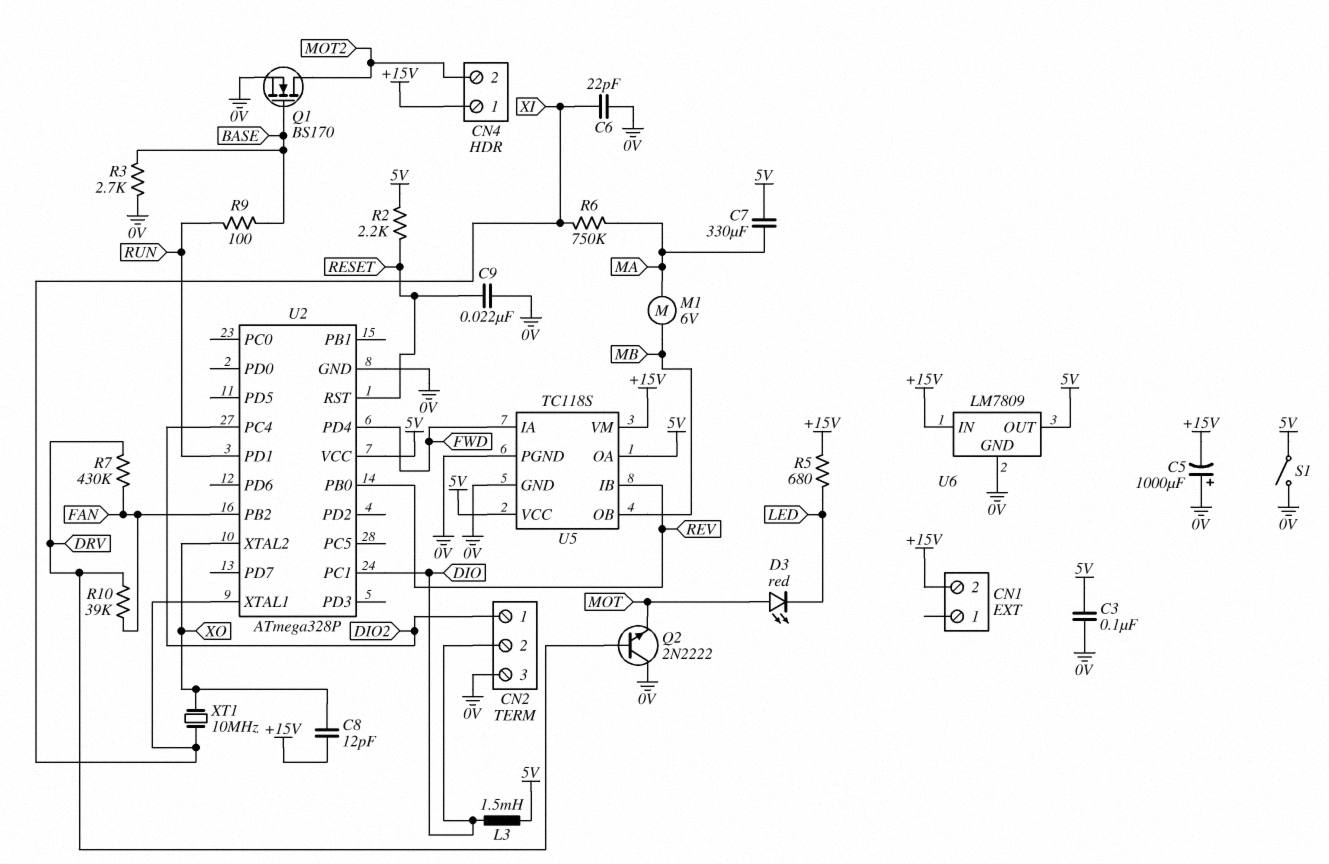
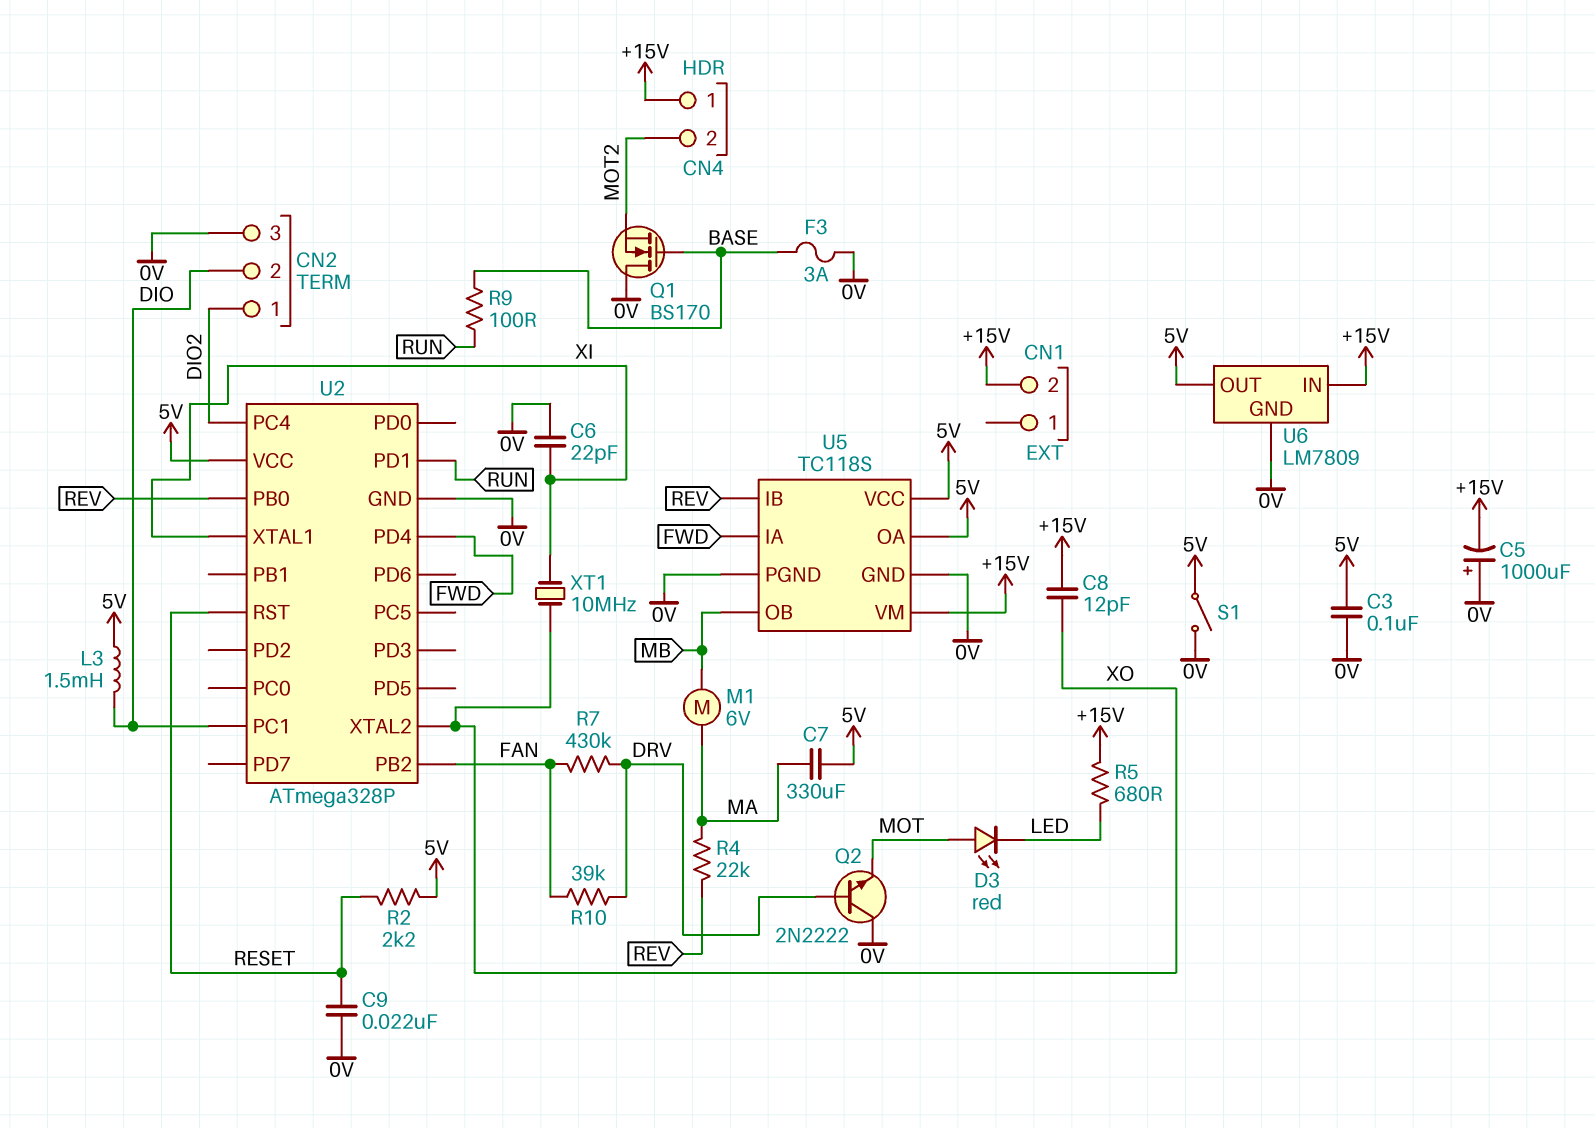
F3: none -> 3A (0V, BASE)
Q1: NMOS BS170 (G BASE, D MOT2, S 0V) -> NMOS BS170 (G BASE, D 0V, S MOT2)
R3: 2.7k (0V, BASE) -> none
R4: none -> 22k (MA, REV)
R6: 750k (MA, XI) -> none

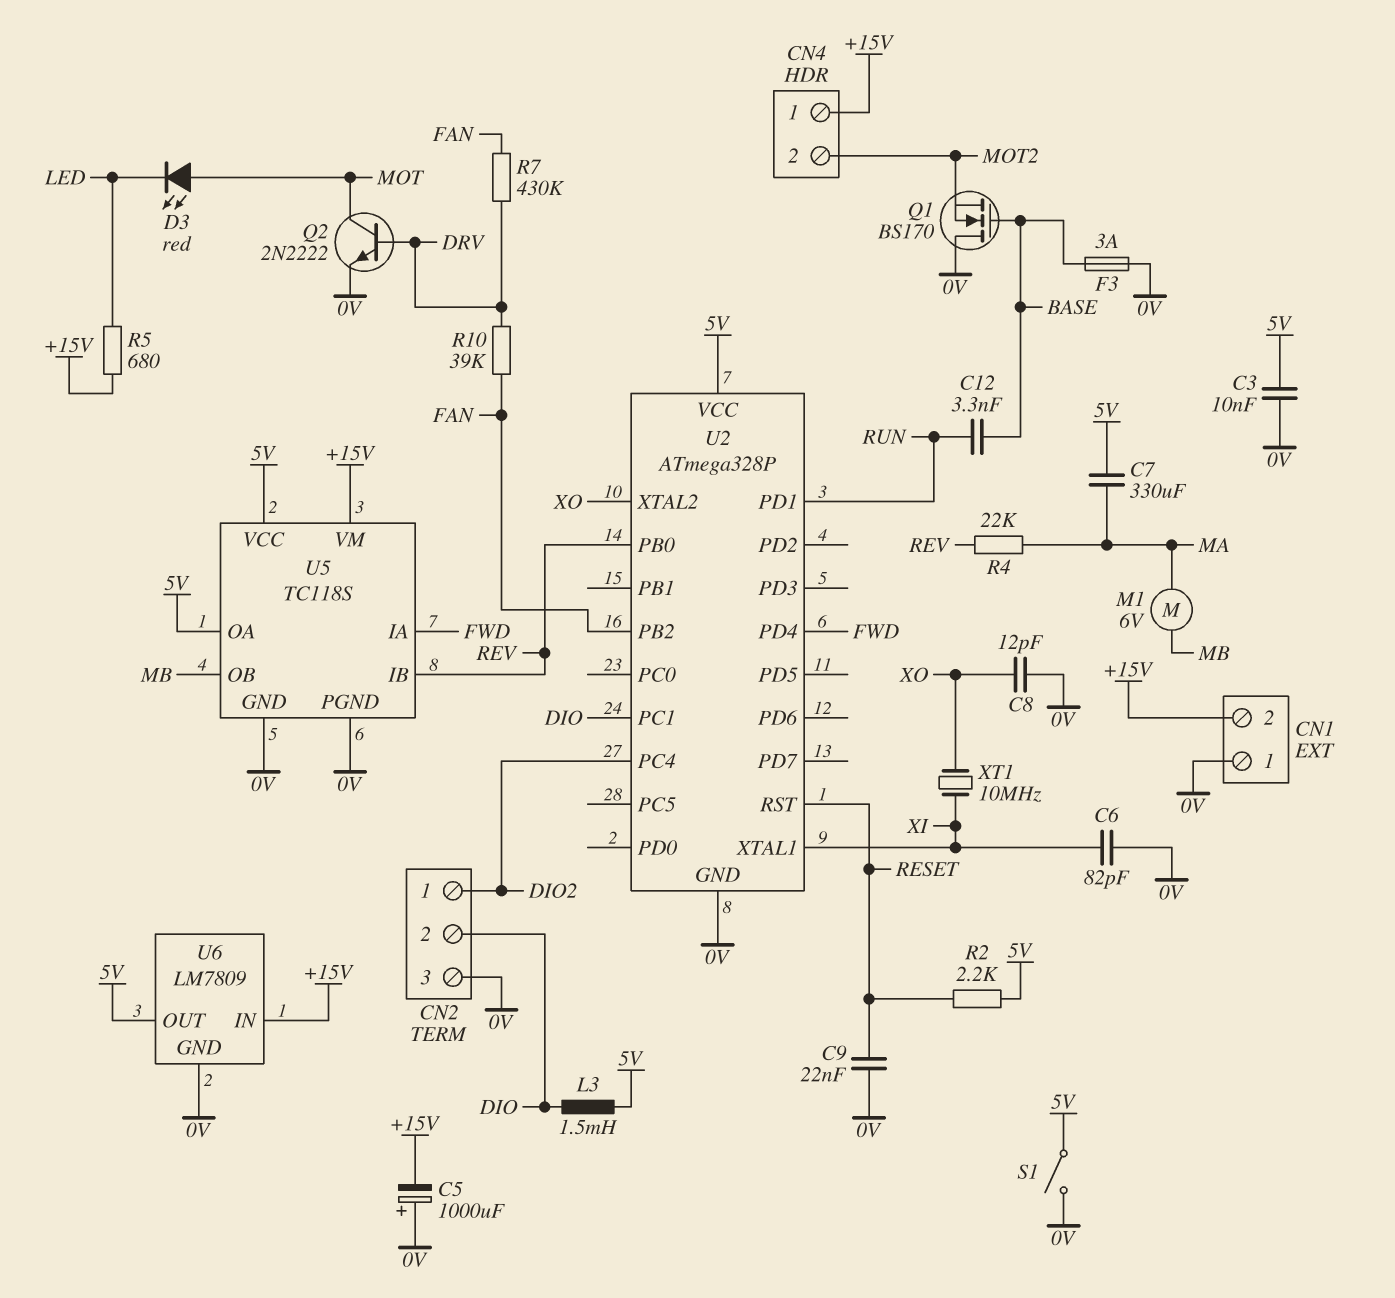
C3: 100nF (0V, 5V) -> 10nF (0V, 5V)
C6: 22pF (0V, XI) -> 82pF (0V, XI)
C8: 12pF (+15V, XO) -> 12pF (0V, XO)
C12: none -> 3.3nF (BASE, RUN)
CN1 pin 1: none -> 0V
Q2: NPN 2N2222 (B DRV, C 0V, E MOT) -> NPN 2N2222 (B DRV, C MOT, E 0V)
R9: 100 (BASE, RUN) -> none

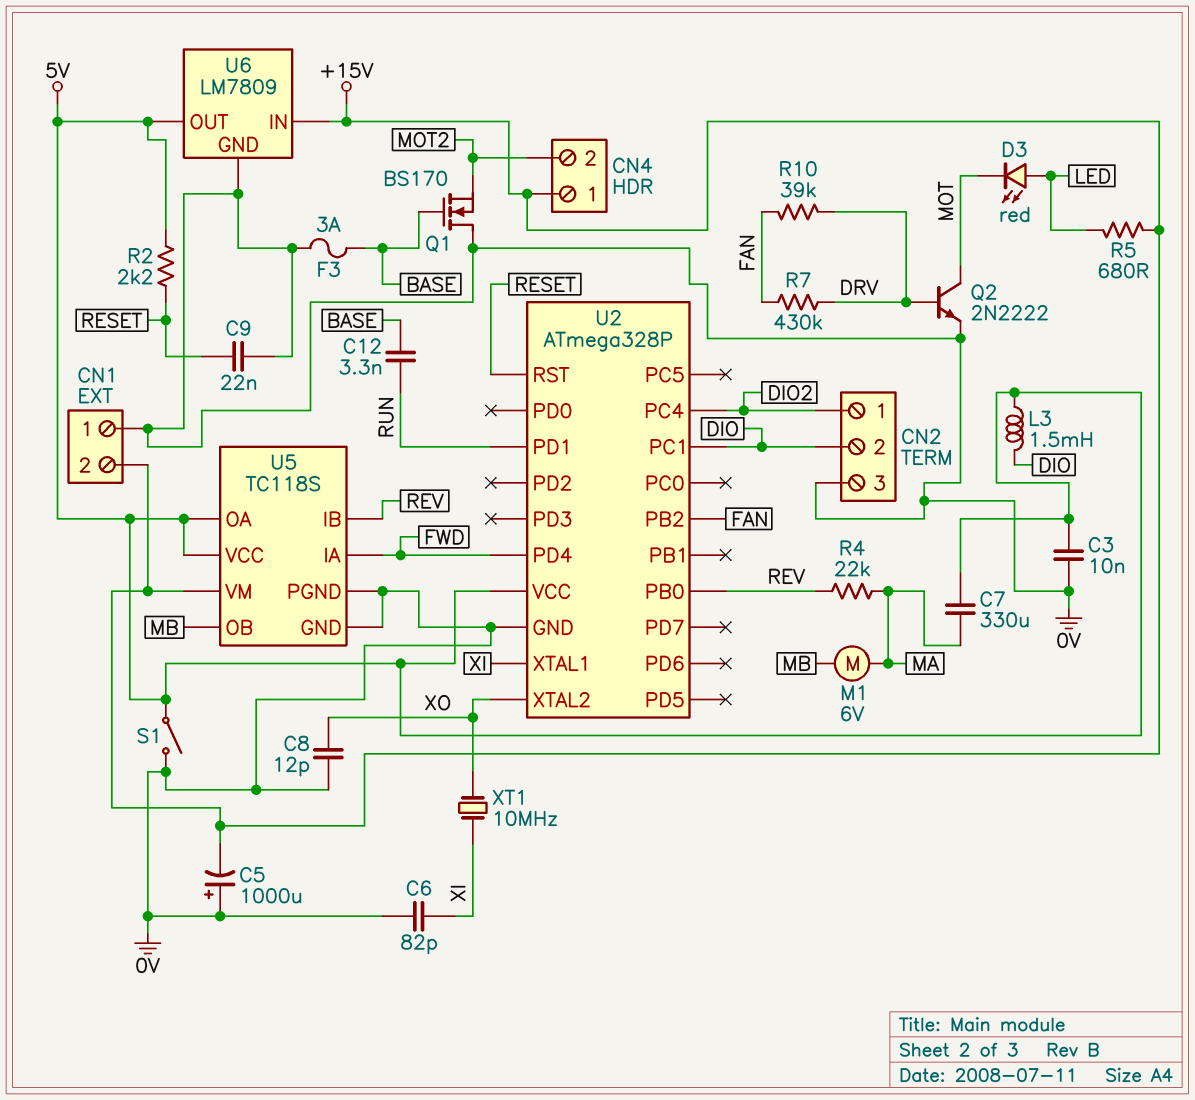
D3: LED red (A MOT, K LED) -> LED red (A LED, K MOT)

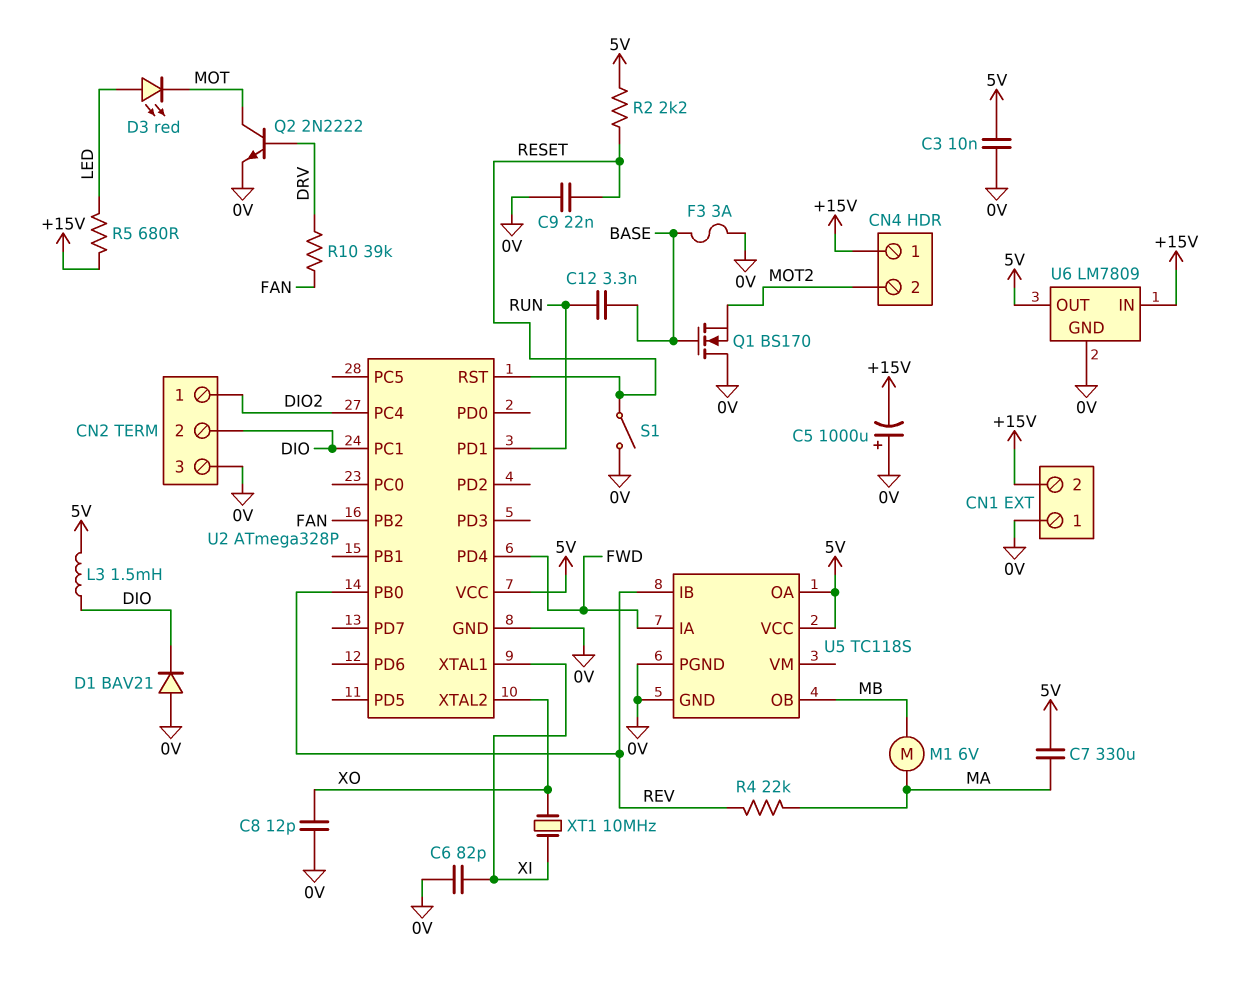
D1: none -> diode BAV21 (A 0V, K DIO)
R7: 430k (DRV, FAN) -> none
S1: switch (0V, 5V) -> switch (0V, RESET)
U5 pin VM: +15V -> none

